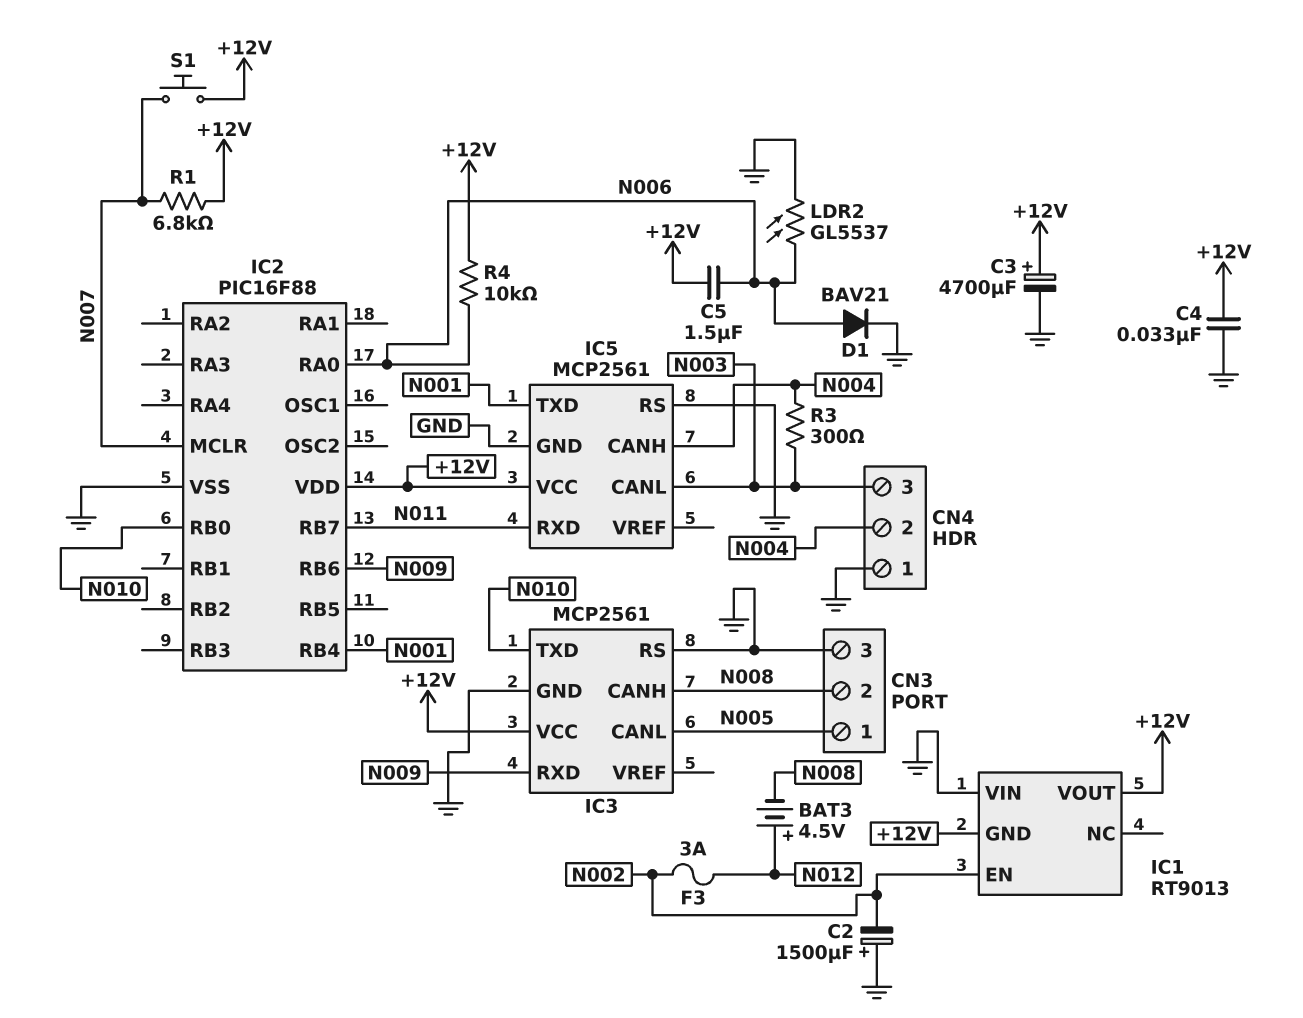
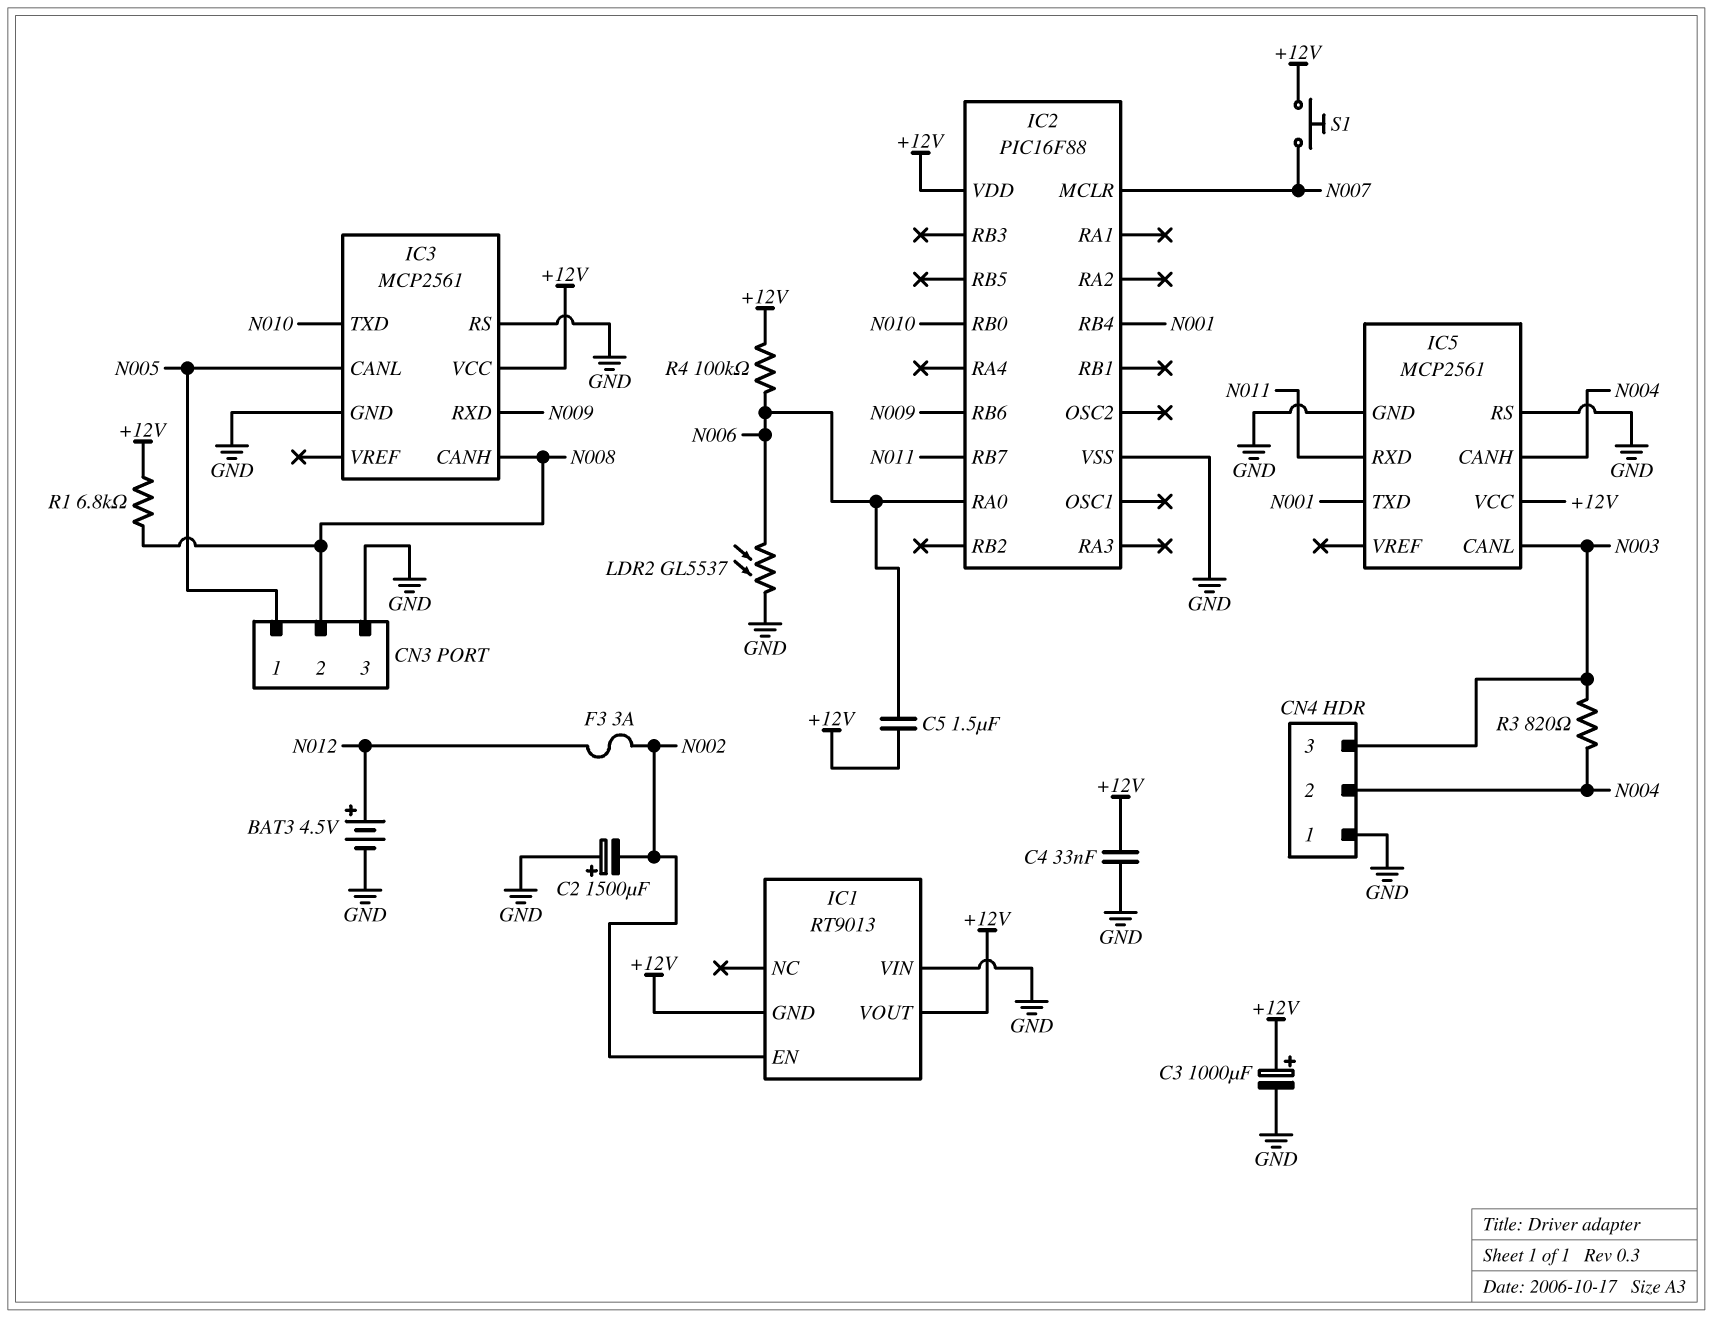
BAT3: 4.5V (plus N012, minus N008) -> 4.5V (plus N012, minus GND)
C3: 4700uF (plus +12V, minus GND) -> 1000uF (plus +12V, minus GND)
D1: diode BAV21 (A N006, K GND) -> none
R1: 6.8k (+12V, N007) -> 6.8k (+12V, N008)
R3: 300 (N003, N004) -> 820 (N003, N004)
R4: 10k (+12V, N006) -> 100k (+12V, N006)

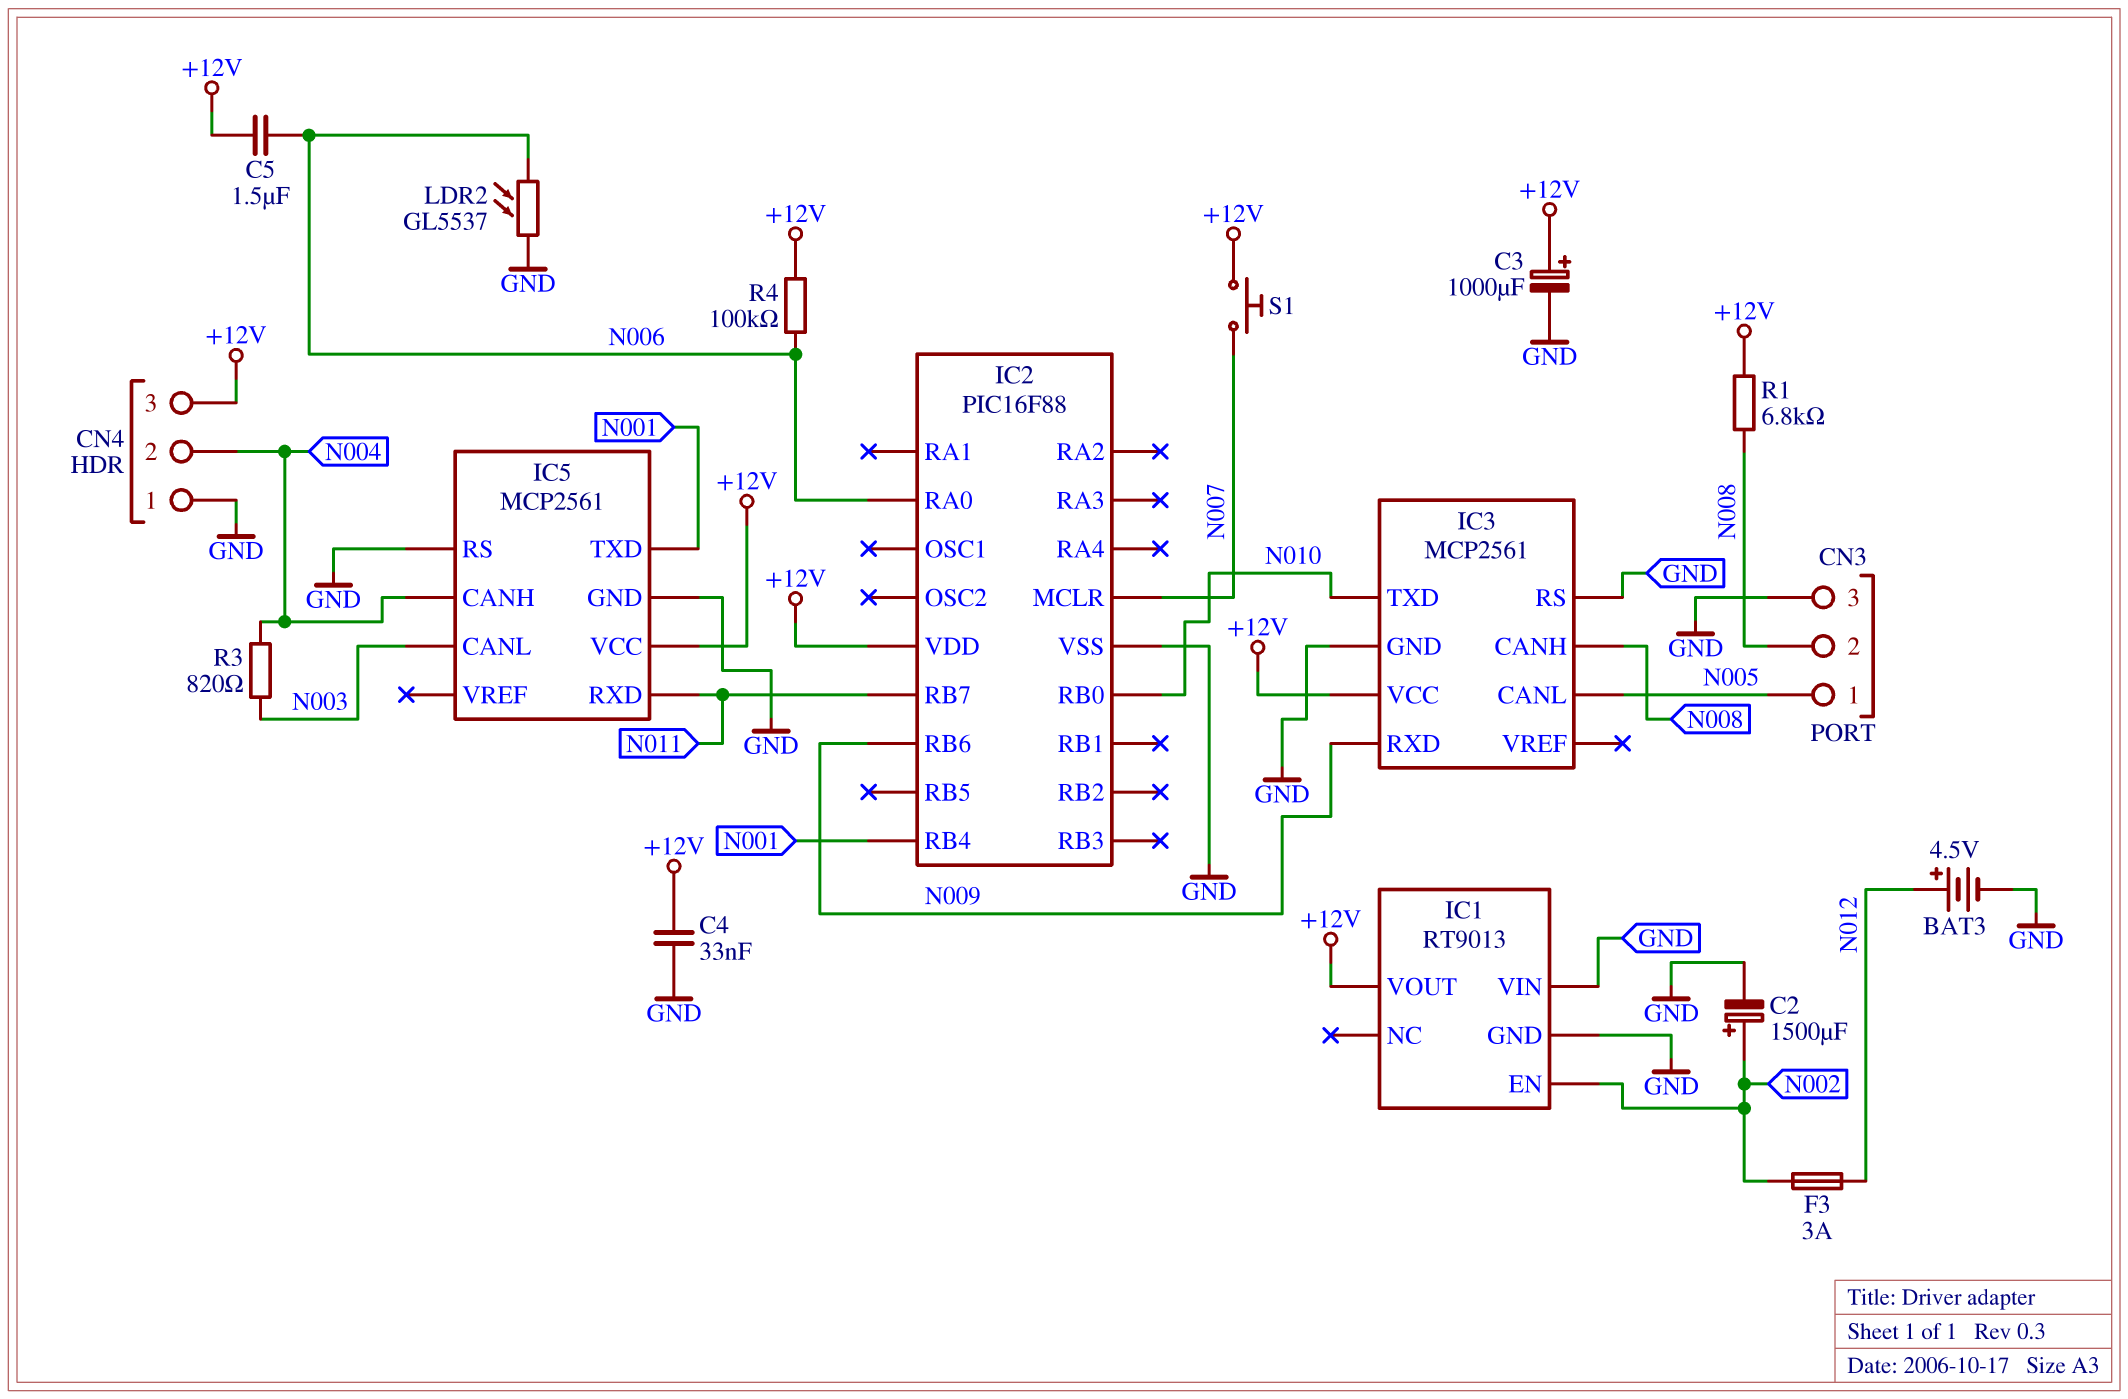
C2: 1500uF (plus GND, minus N002) -> 1500uF (plus N002, minus GND)
CN4 pin 3: N003 -> +12V
IC1 pin GND: +12V -> GND

